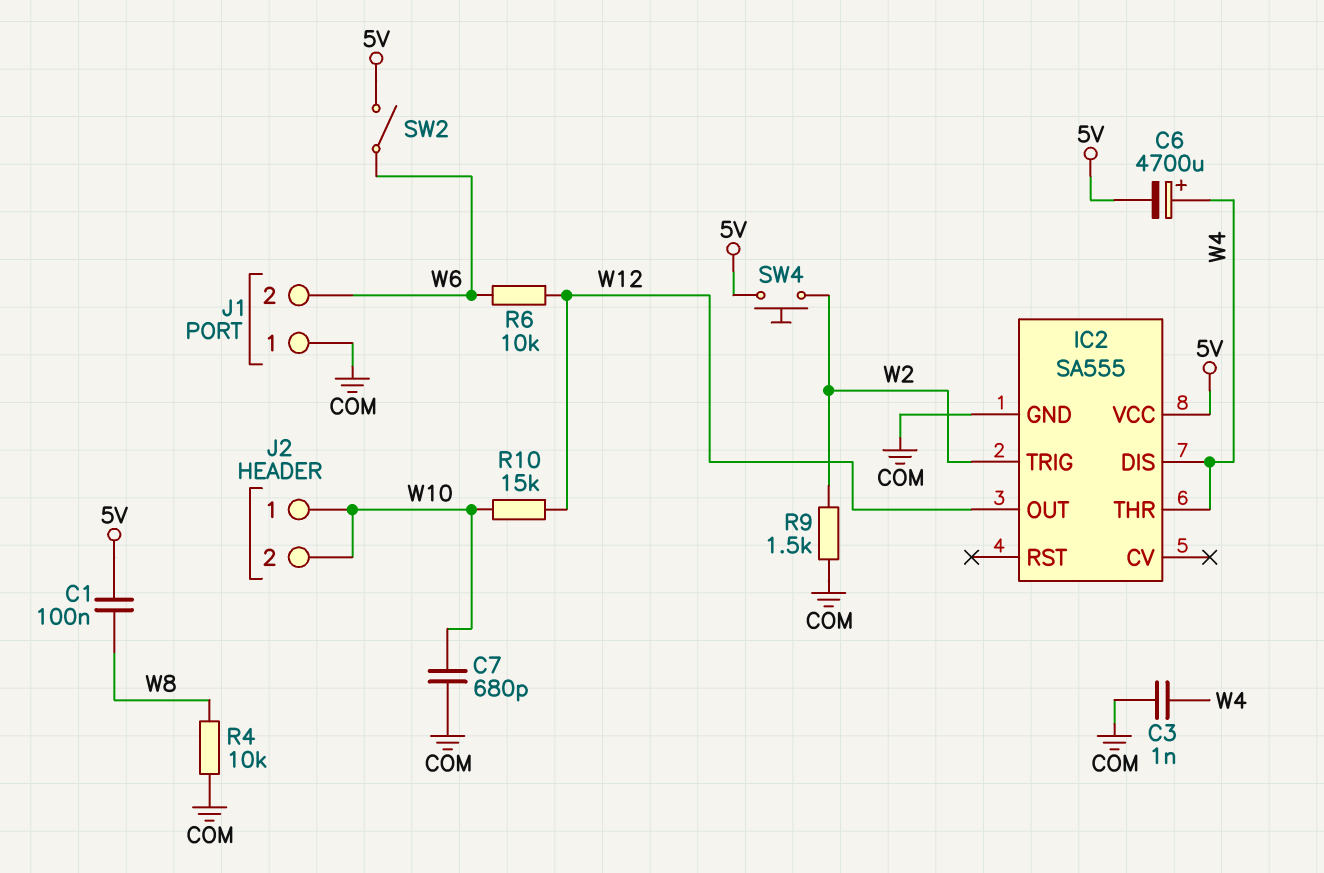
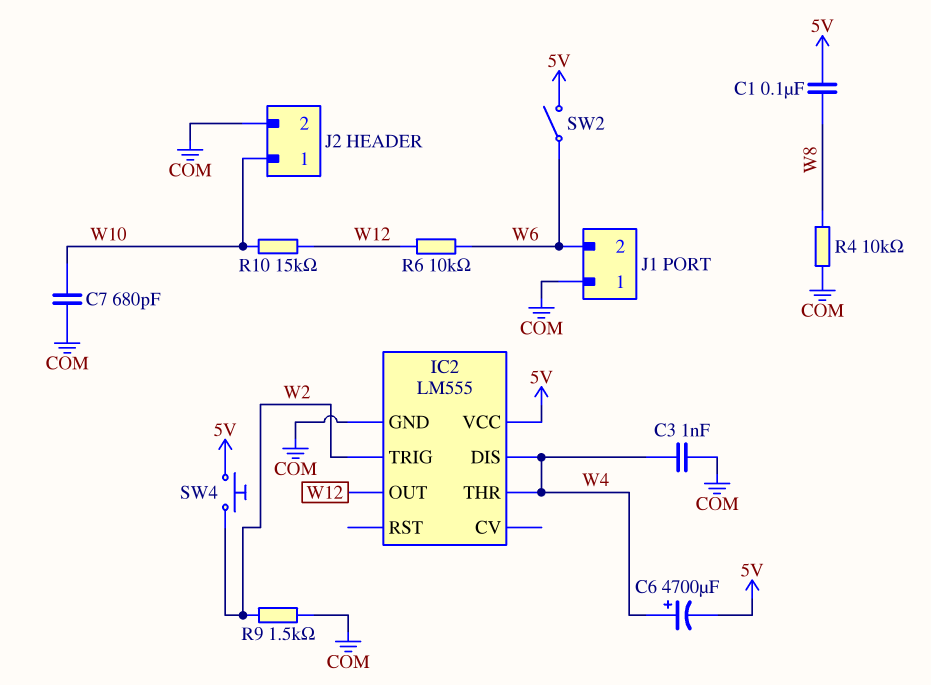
IC2: SA555 -> LM555
J2 pin 2: W10 -> COM

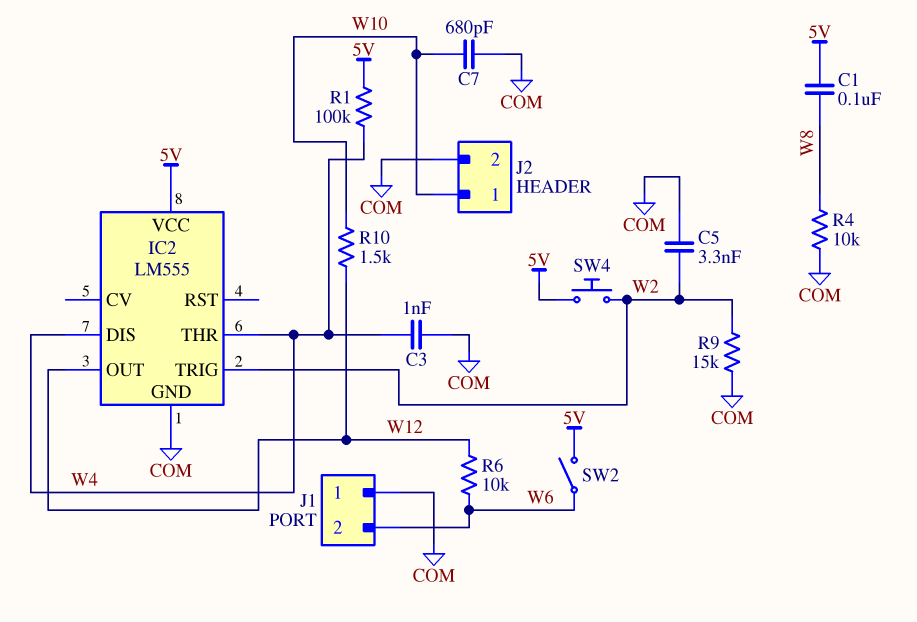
C5: none -> 3.3nF (COM, W2)
C6: 4700uF (plus W4, minus 5V) -> none
R1: none -> 100k (5V, W4)
R9: 1.5k (COM, W2) -> 15k (COM, W2)
R10: 15k (W10, W12) -> 1.5k (W10, W12)

